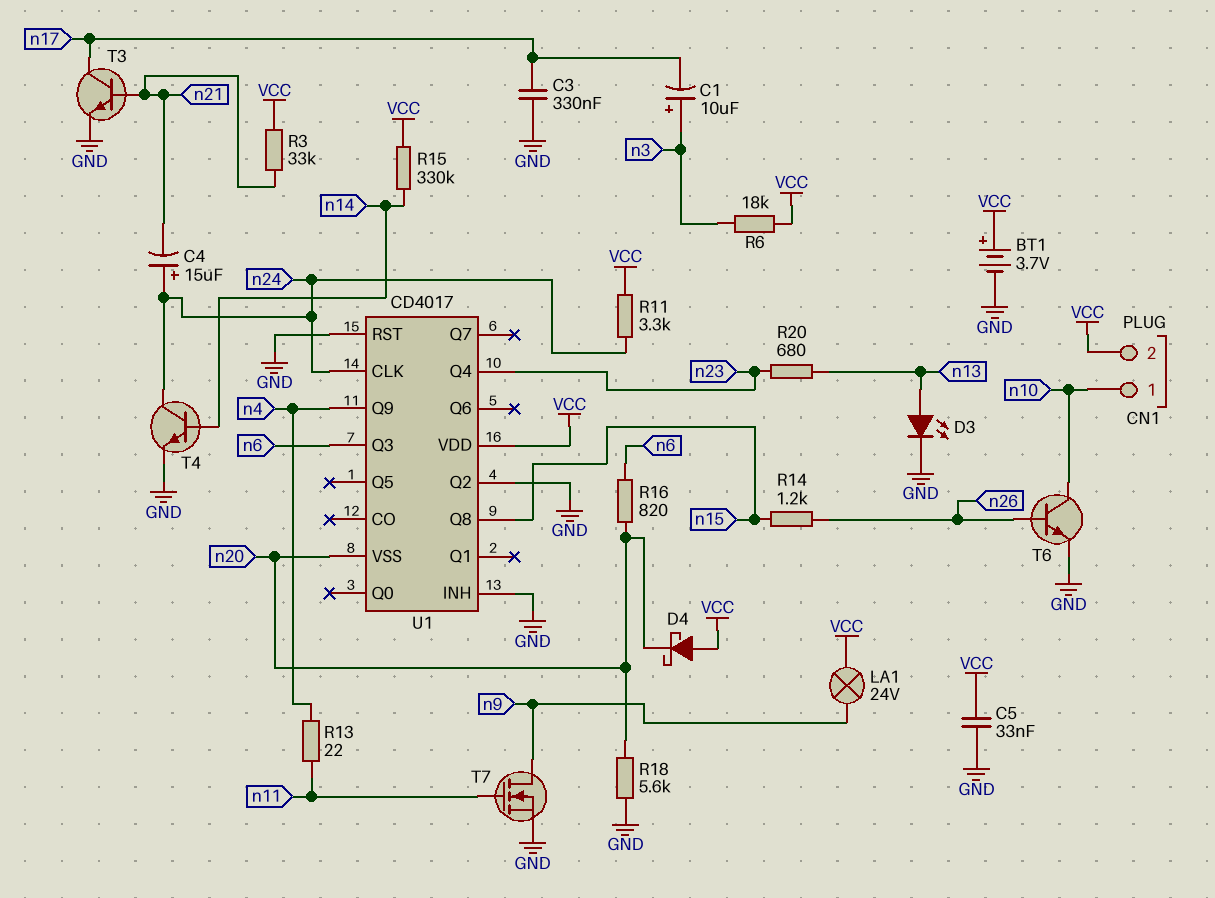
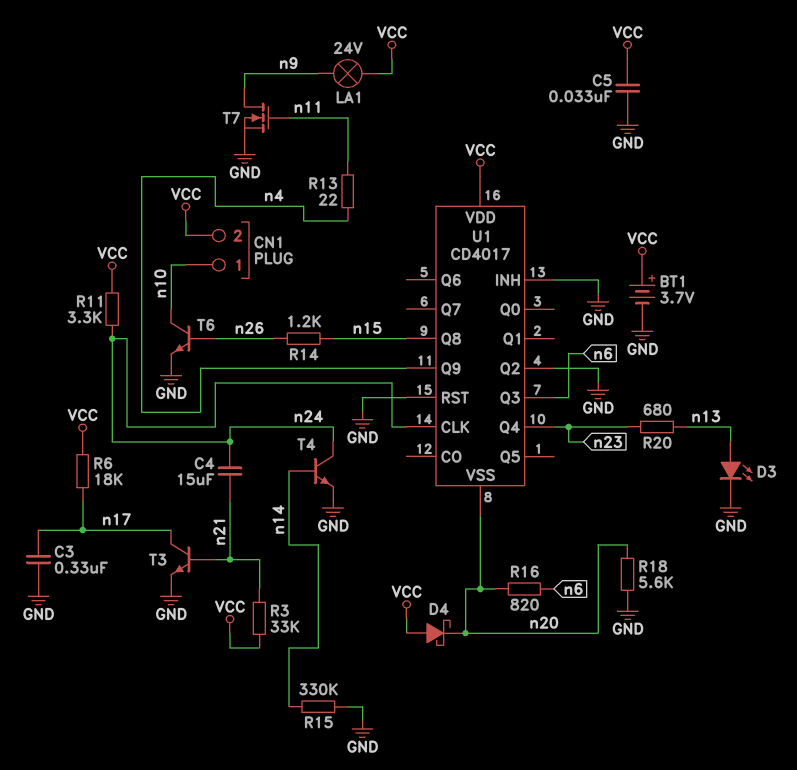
C1: 10uF (plus n3, minus n17) -> none
C4: 15uF (plus n24, minus n21) -> 15uF (n21, n24)
R6: 18k (VCC, n3) -> 18k (VCC, n17)
R15: 330k (VCC, n14) -> 330k (GND, n14)

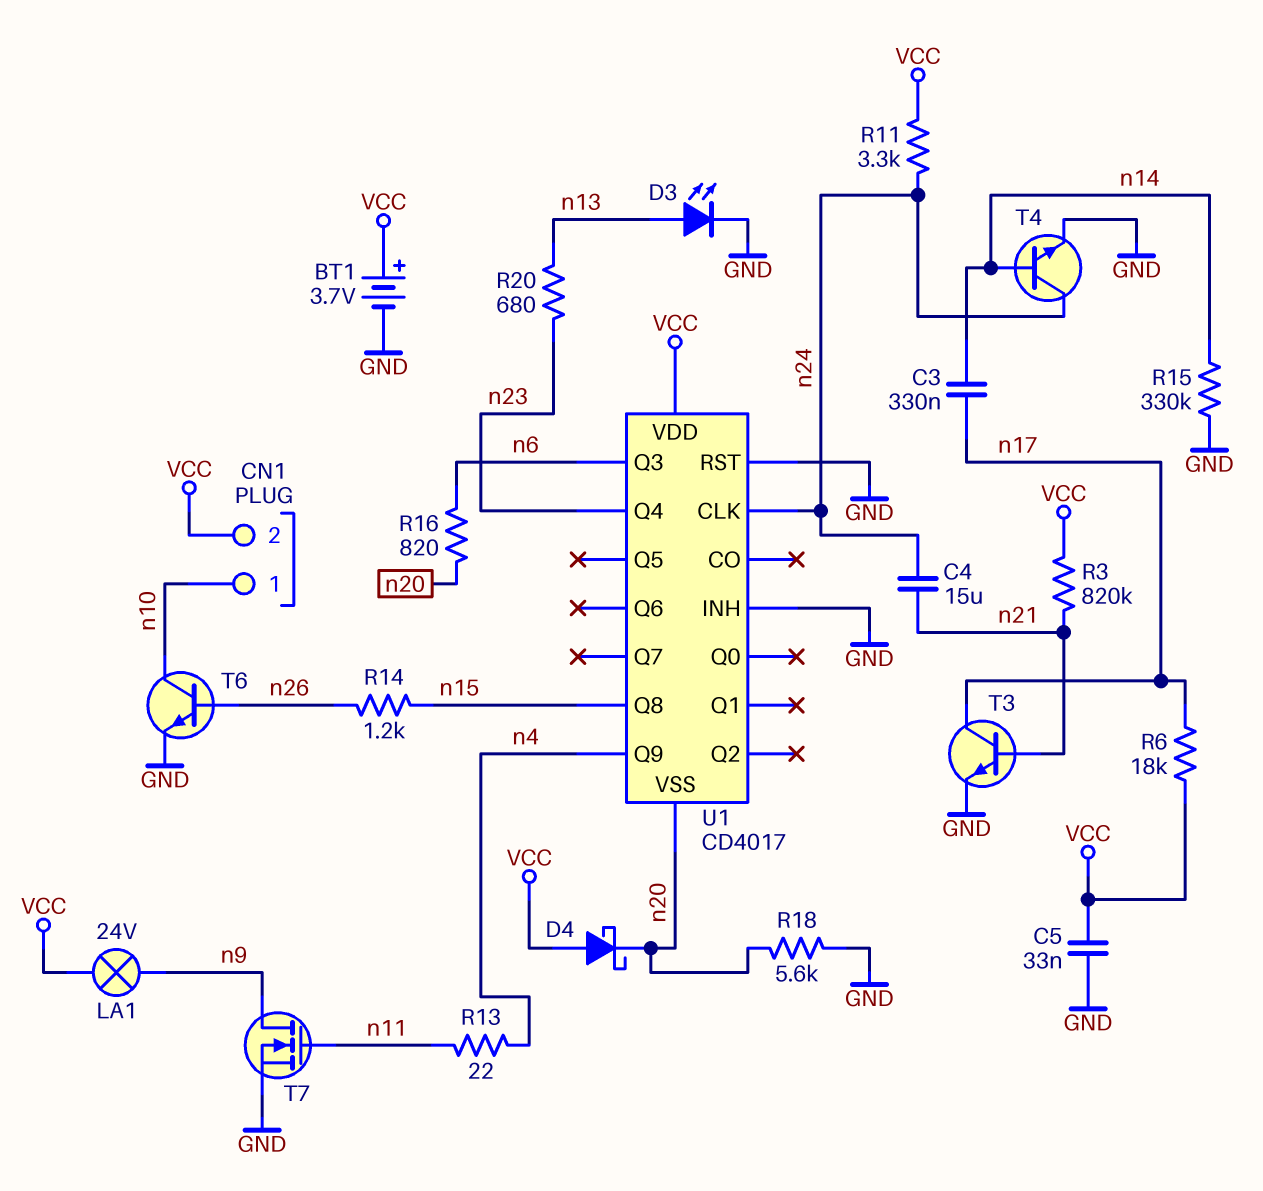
C3: 330nF (GND, n17) -> 330nF (n14, n17)
R3: 33k (VCC, n21) -> 820k (VCC, n21)
U1 pin Q2: GND -> none

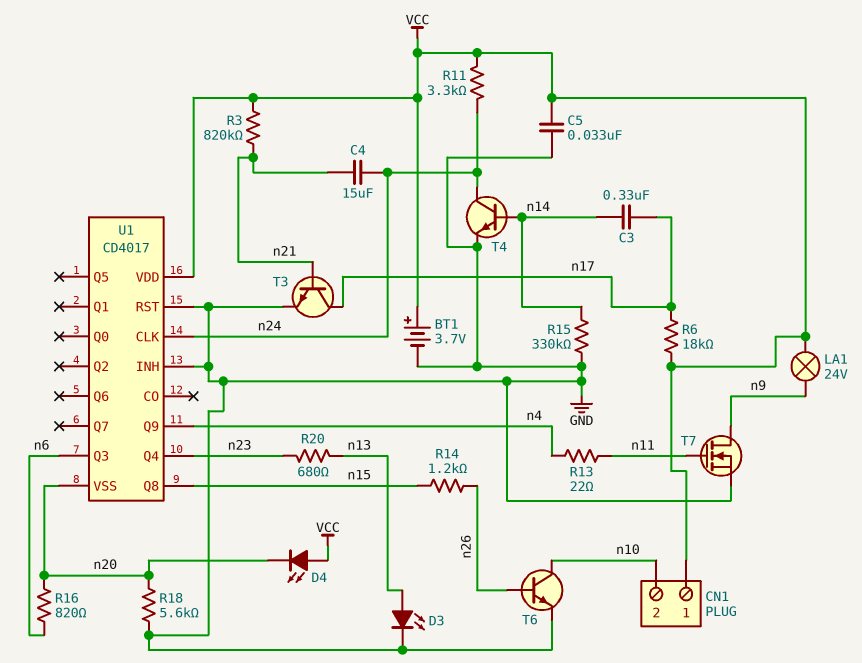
CN1 pin 1: n10 -> VCC
CN1 pin 2: VCC -> n10
D4: schottky (A VCC, K n20) -> LED (A VCC, K n20)

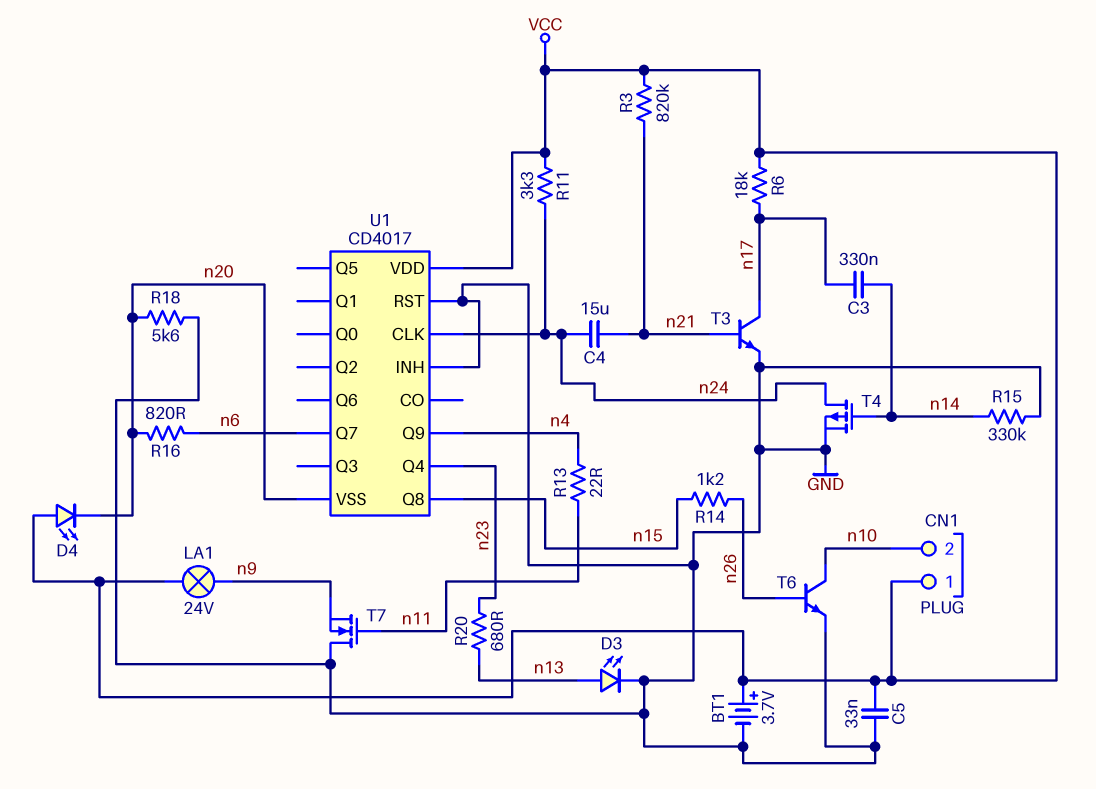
T4: NPN (B n14, C n24, E GND) -> PMOS (G n14, D n24, S GND)
T7: NMOS (G n11, D n9, S GND) -> NMOS (G n11, D GND, S n9)
U1 pin Q3: n6 -> none
U1 pin Q7: none -> n6

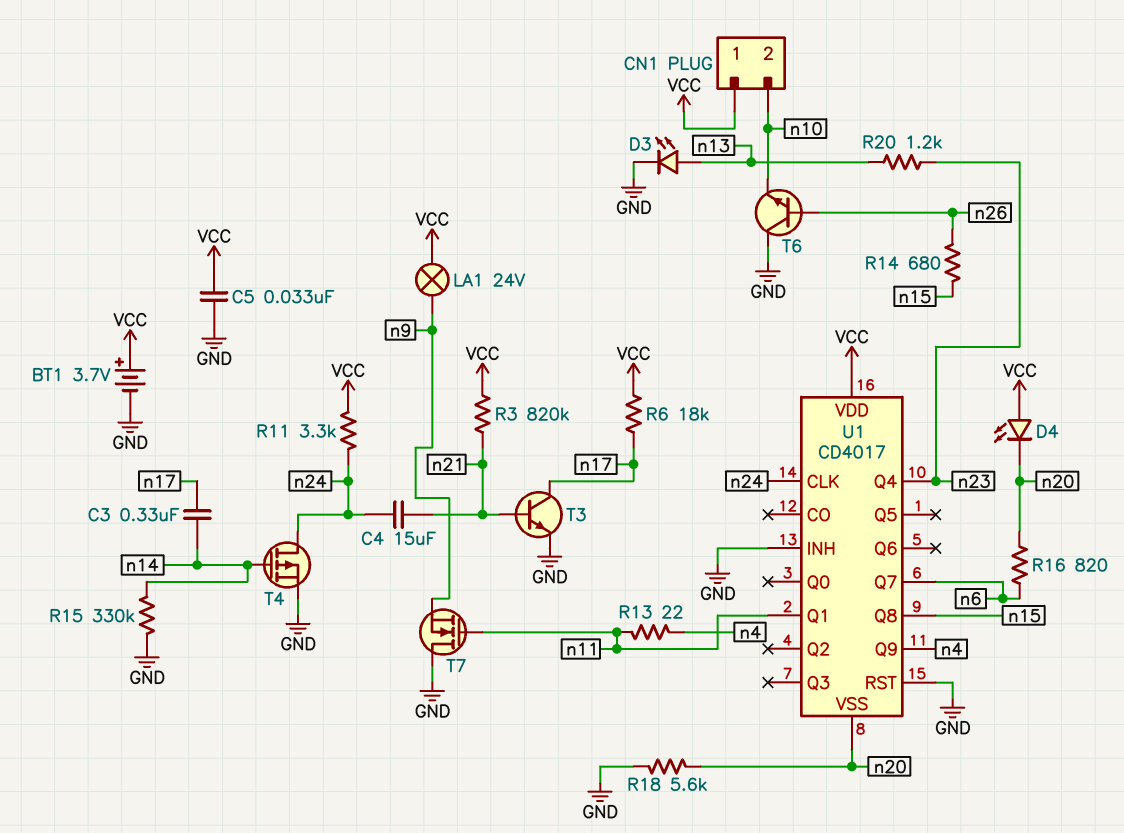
R14: 1.2k (n15, n26) -> 680 (n15, n26)
R20: 680 (n13, n23) -> 1.2k (n13, n23)
T6: NPN (B n26, C n10, E GND) -> NPN (B n26, C GND, E n10)
U1 pin Q1: none -> n11

